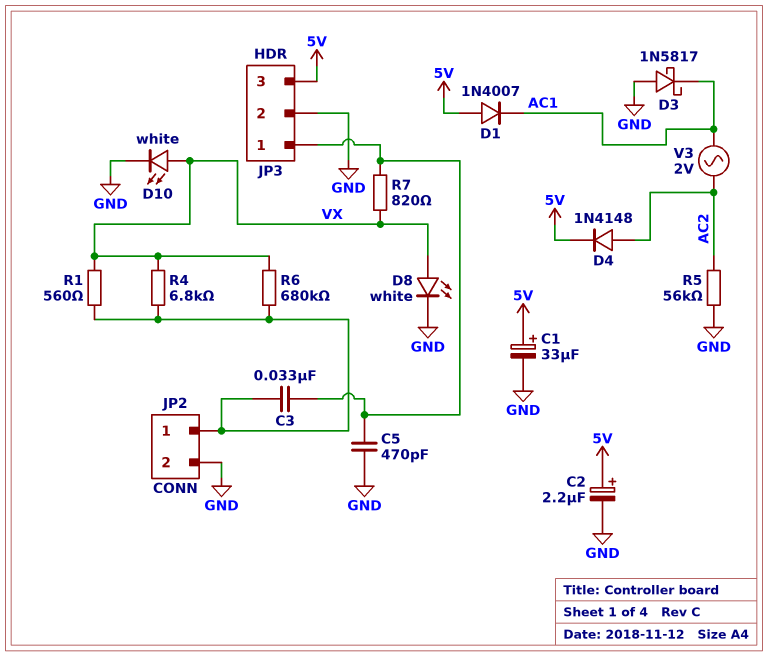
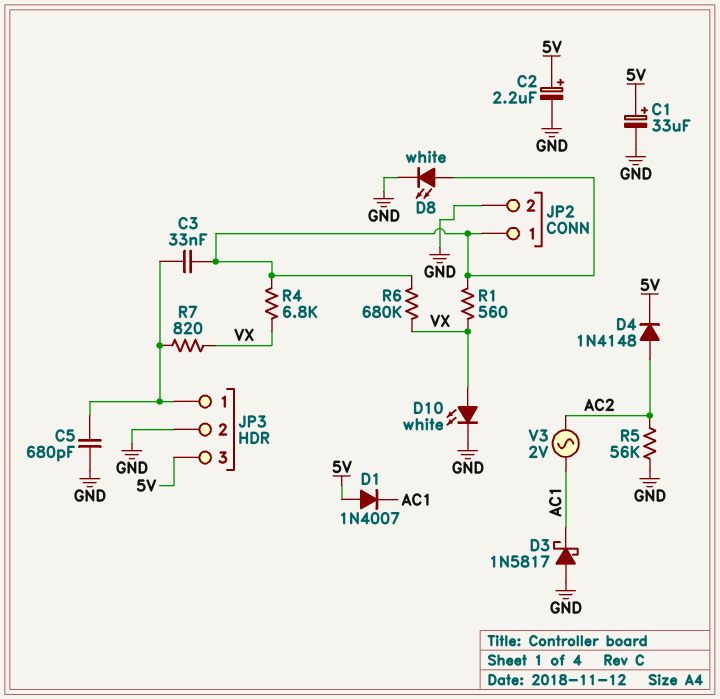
C5: 470pF (GND, JP3/1) -> 680pF (GND, JP3/1)
D8: LED white (A VX, K GND) -> LED white (A JP2/1, K GND)

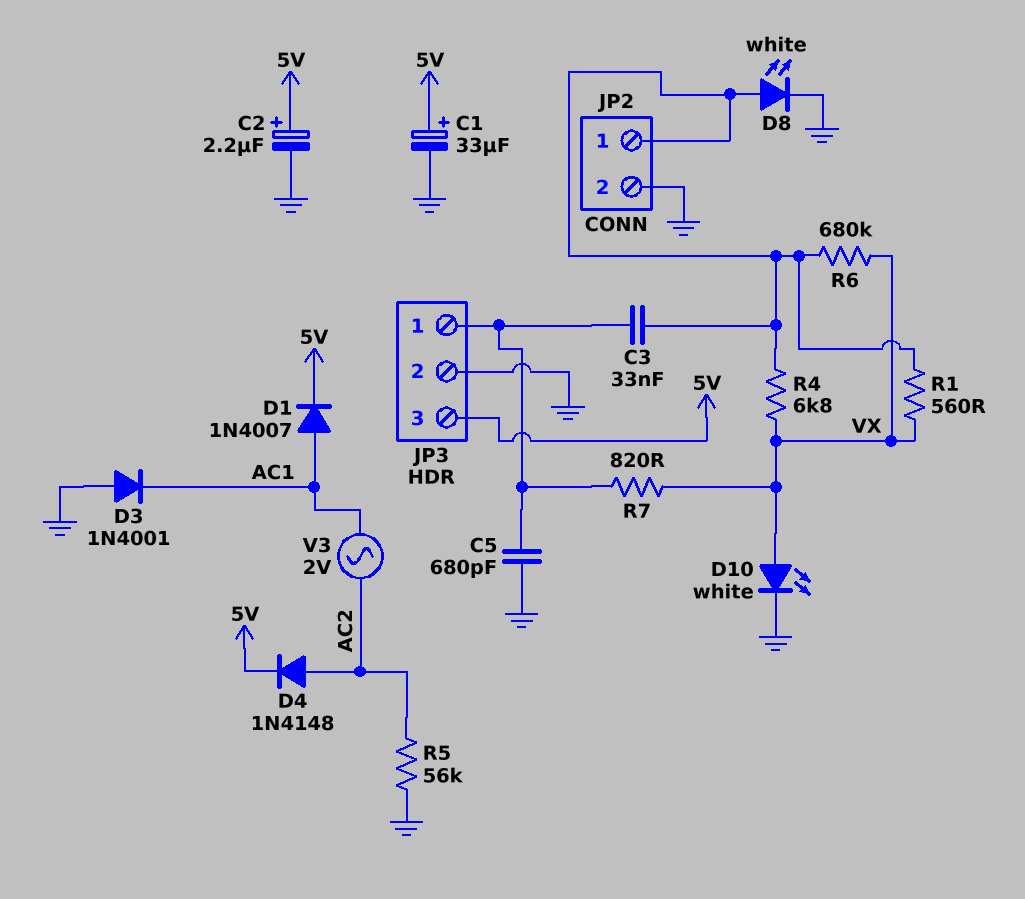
D1: diode 1N4007 (A 5V, K AC1) -> diode 1N4007 (A AC1, K 5V)
D3: schottky 1N5817 (A GND, K AC1) -> diode 1N4001 (A GND, K AC1)

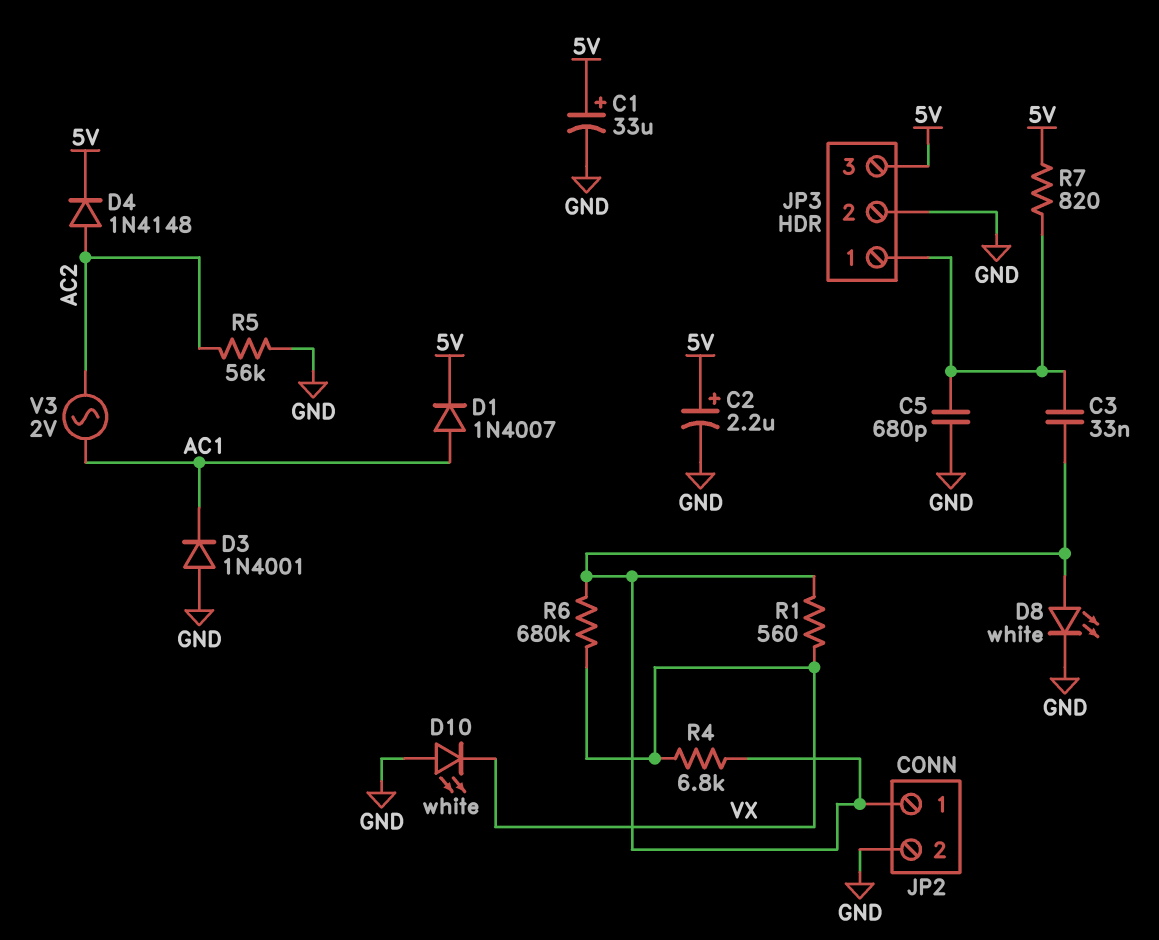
D10: LED white (A VX, K GND) -> LED white (A GND, K VX)
R7: 820 (JP3/1, VX) -> 820 (5V, JP3/1)

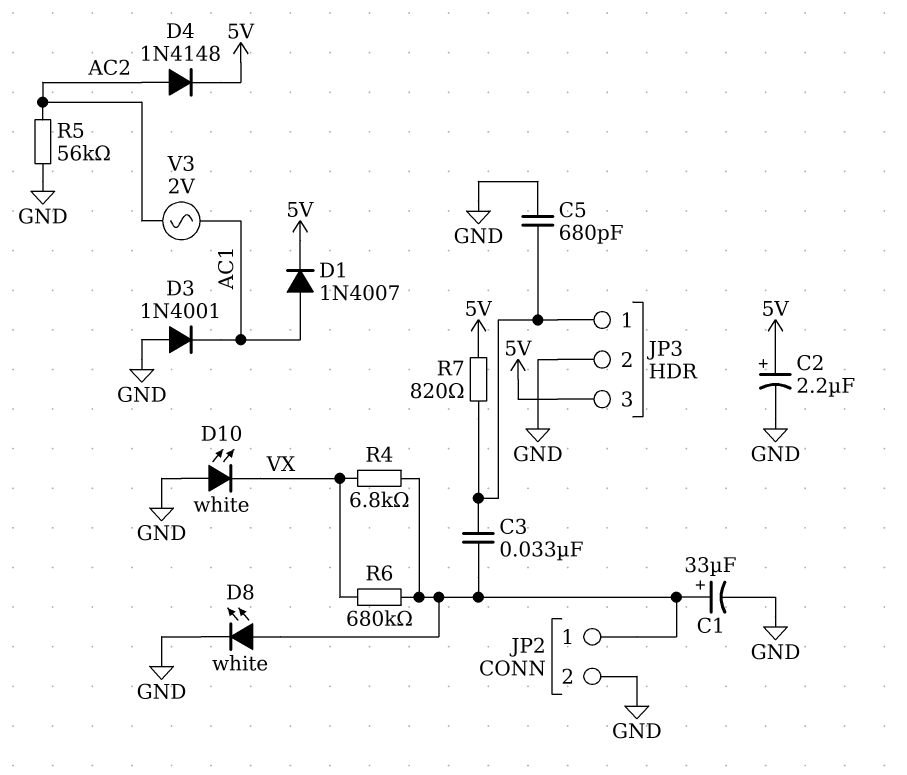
C1: 33uF (plus 5V, minus GND) -> 33uF (plus JP2/1, minus GND)
R1: 560 (JP2/1, VX) -> none

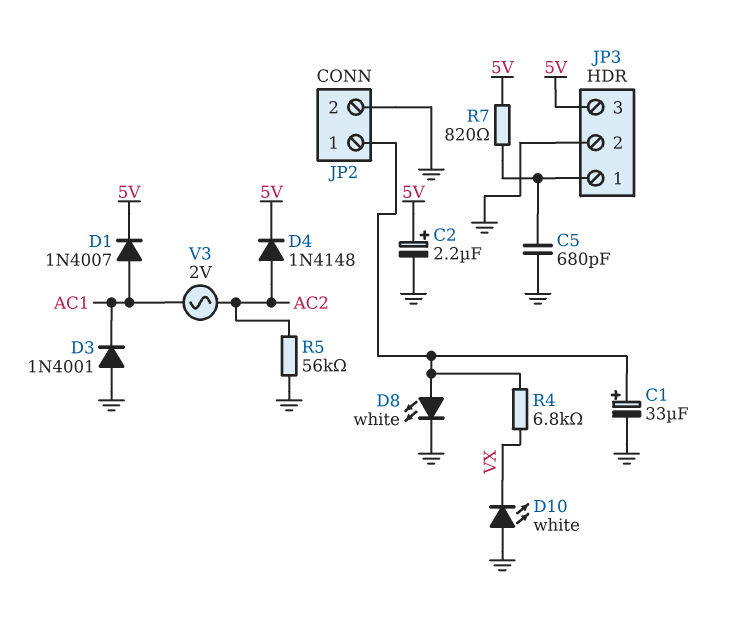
C3: 33nF (JP2/1, JP3/1) -> none
R6: 680k (JP2/1, VX) -> none

